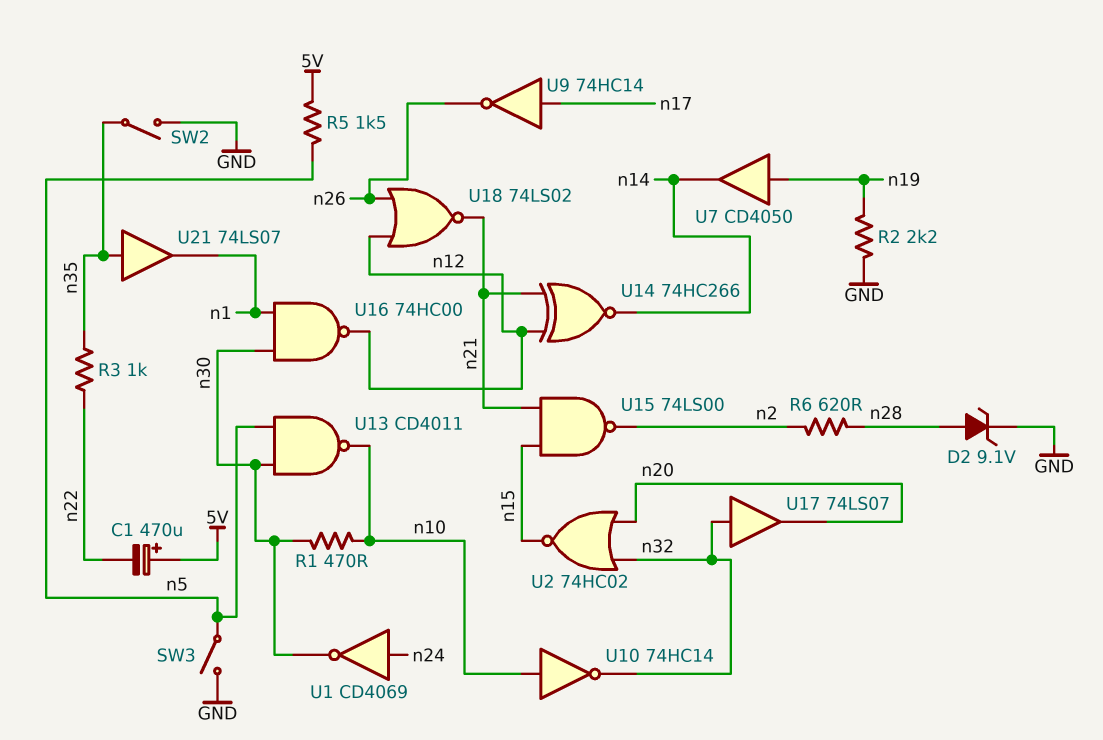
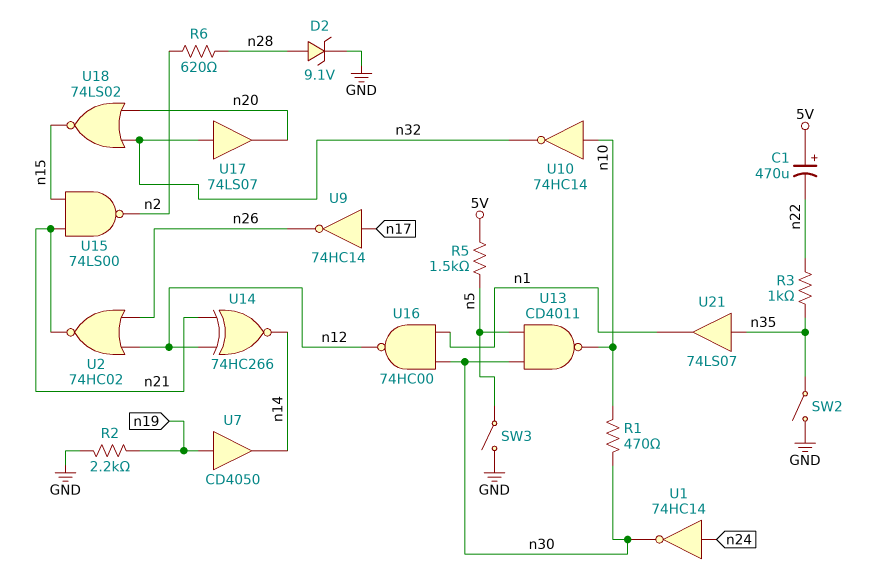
U1: NOT CD4069 (in n24, out n30) -> NOT 74HC14 (in n24, out n30)
U2: NOR 74HC02 (in n20, in n32, out n15) -> NOR 74HC02 (in n12, in n26, out n21)
U18: NOR 74LS02 (in n12, in n26, out n21) -> NOR 74LS02 (in n20, in n32, out n15)

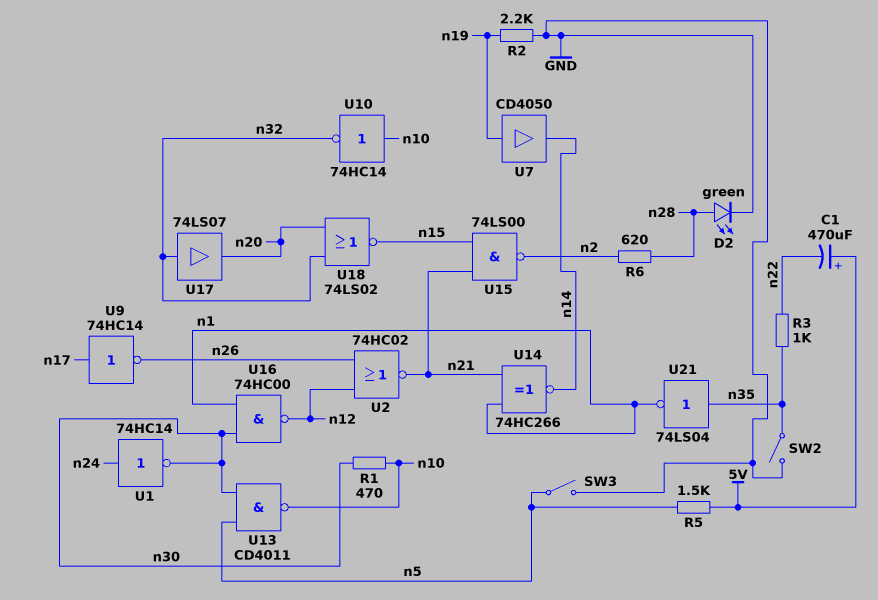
D2: zener 9.1V (A n28, K GND) -> LED green (A n28, K GND)
U14: XNOR 74HC266 (in n12, in n21, out n14) -> XNOR 74HC266 (in n1, in n21, out n14)
U21: buffer 74LS07 (in n35, out n1) -> NOT 74LS04 (in n35, out n1)

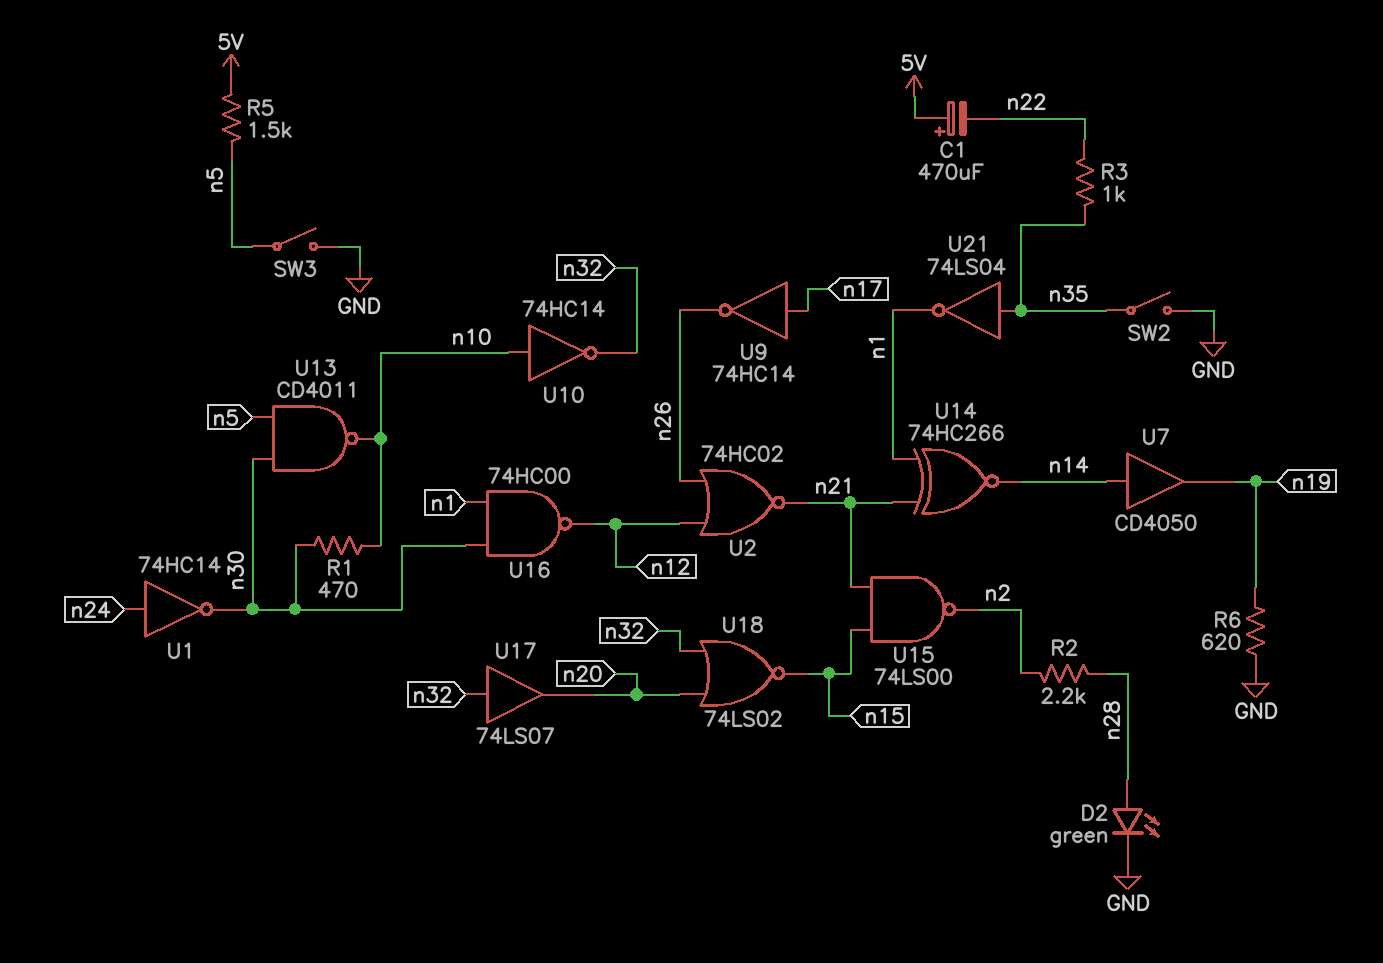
R2: 2.2k (GND, n19) -> 2.2k (n2, n28)
R6: 620 (n2, n28) -> 620 (GND, n19)
U7: buffer CD4050 (in n19, out n14) -> buffer CD4050 (in n14, out n19)

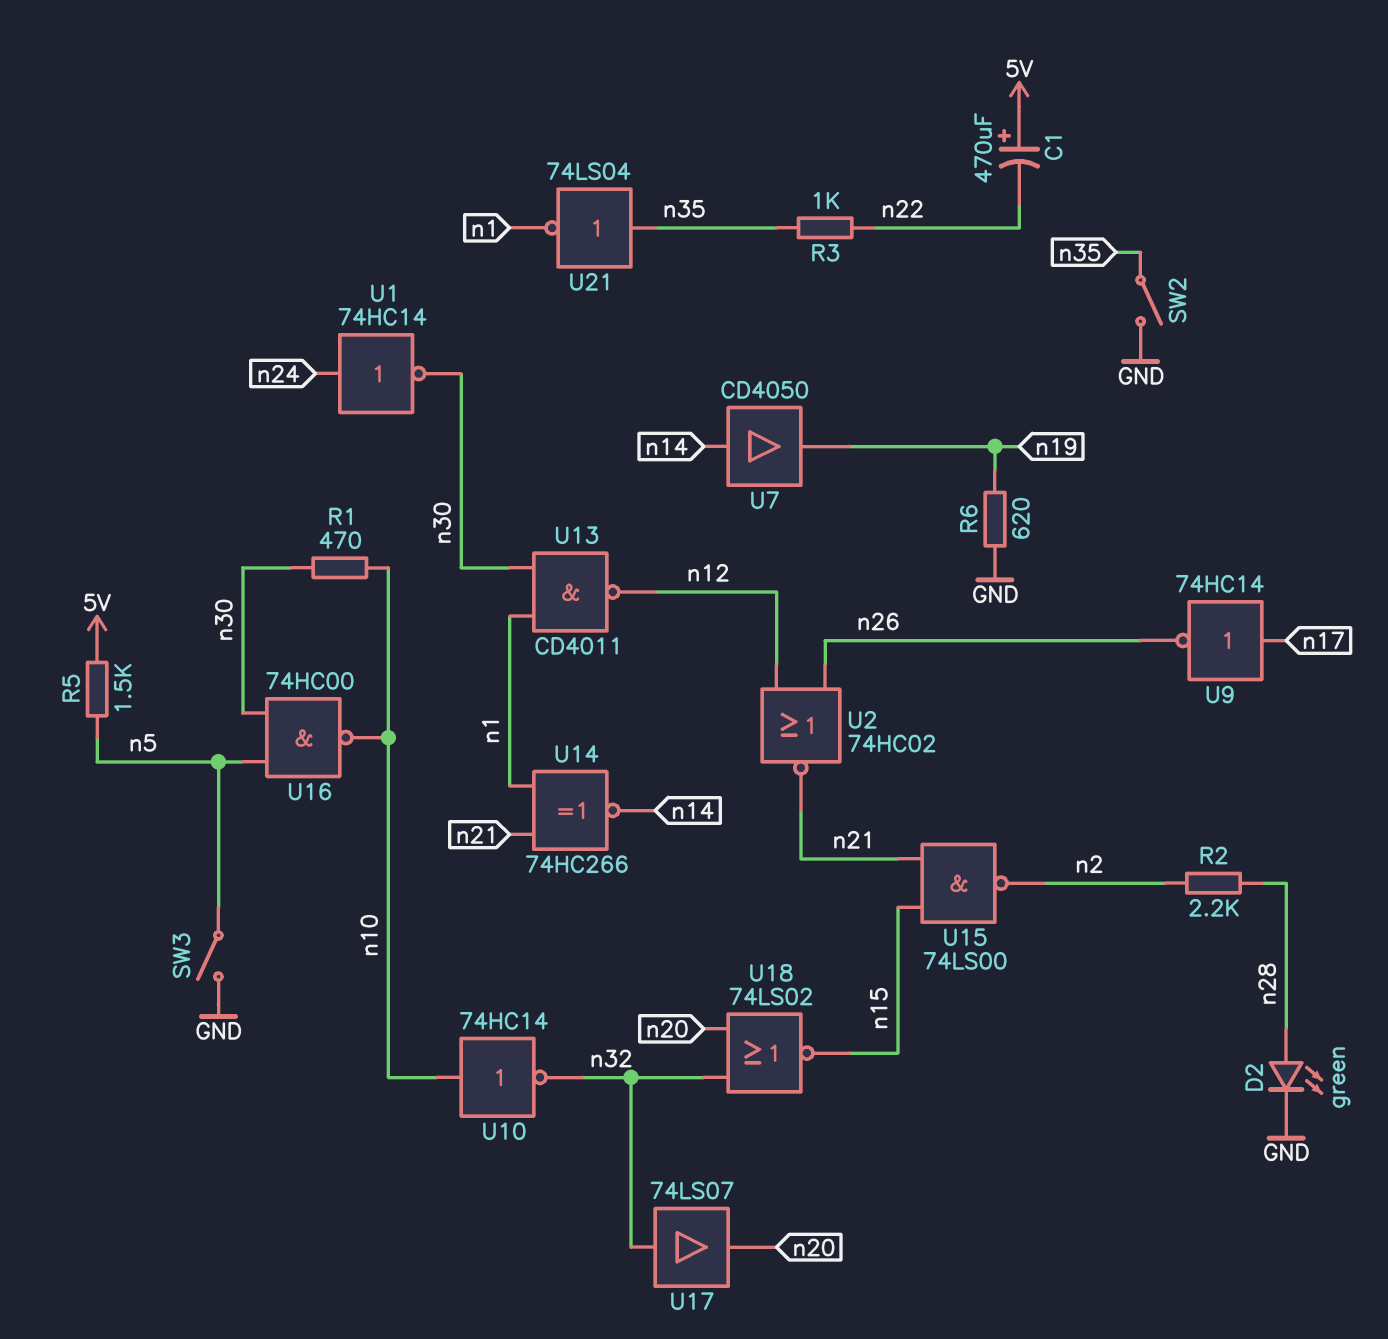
U13: NAND CD4011 (in n5, in n30, out n10) -> NAND CD4011 (in n1, in n30, out n12)
U16: NAND 74HC00 (in n1, in n30, out n12) -> NAND 74HC00 (in n5, in n30, out n10)

